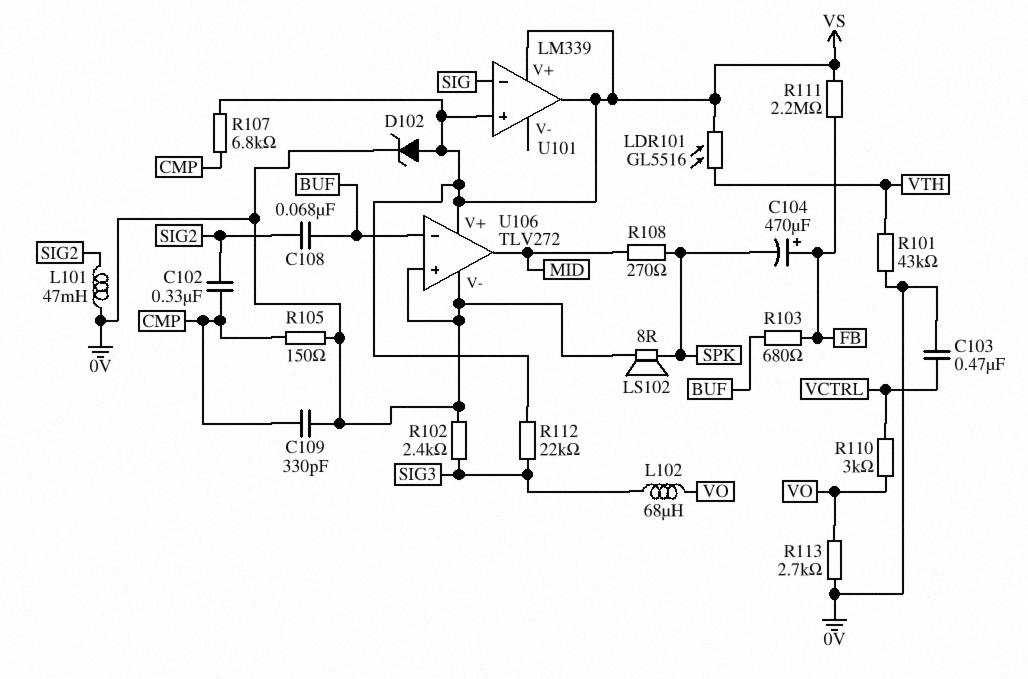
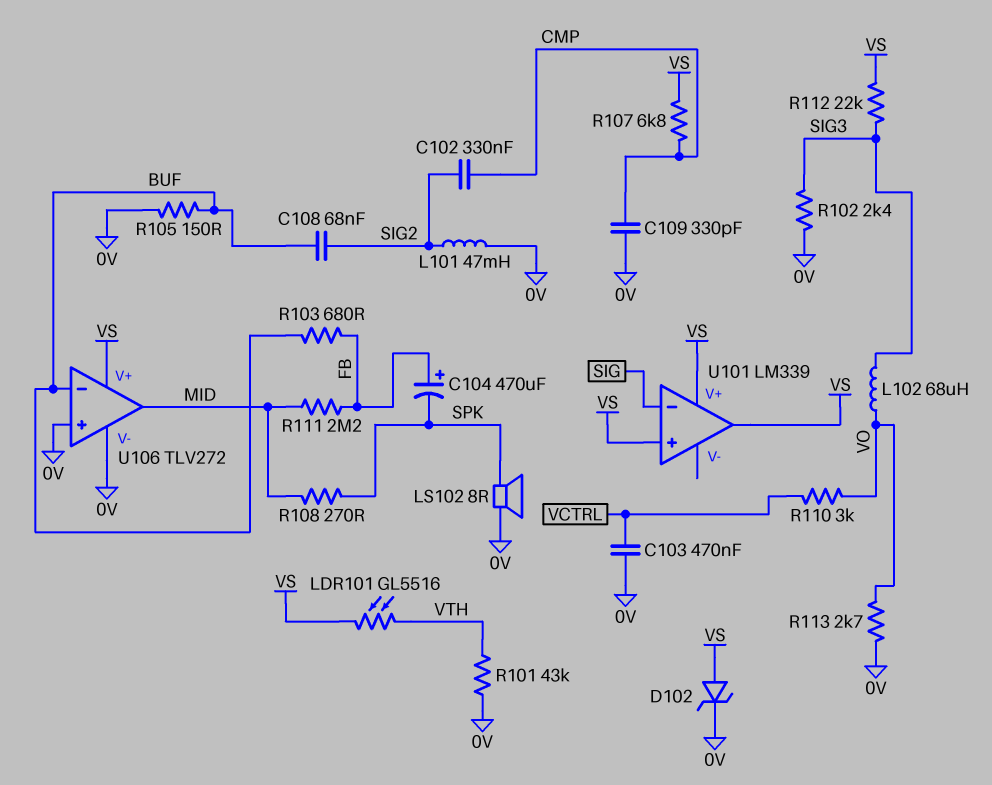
R105: 150 (0V, CMP) -> 150 (0V, BUF)
R111: 2.2M (FB, VS) -> 2.2M (FB, MID)

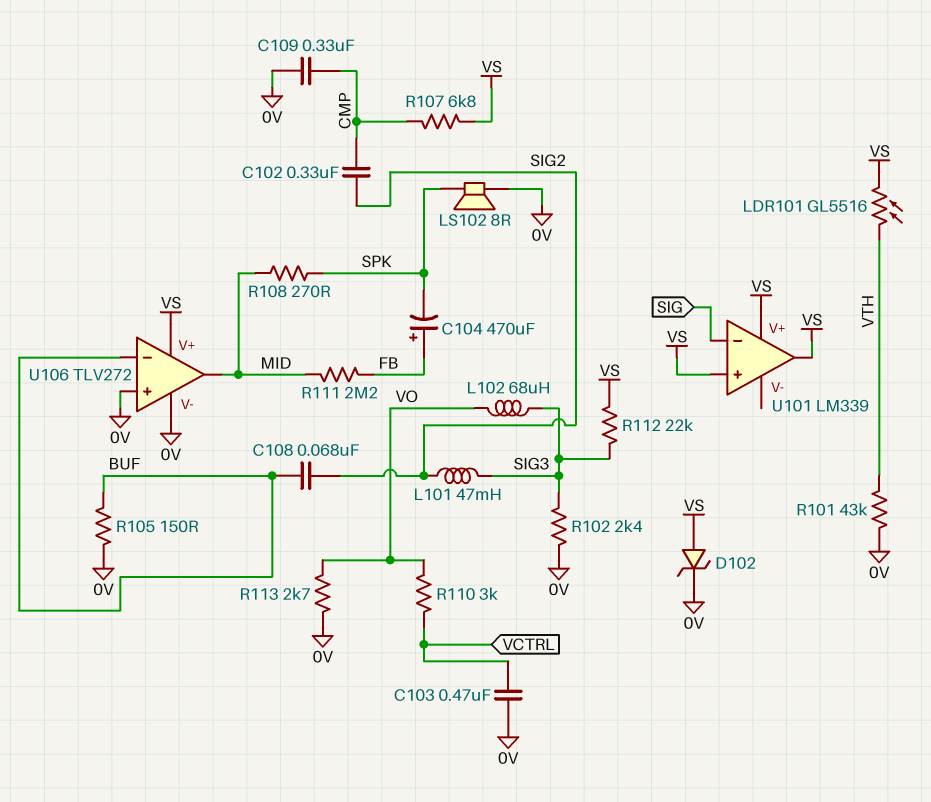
C109: 330pF (0V, CMP) -> 330nF (0V, CMP)
L101: 47mH (0V, SIG2) -> 47mH (SIG2, SIG3)
R103: 680 (BUF, FB) -> none

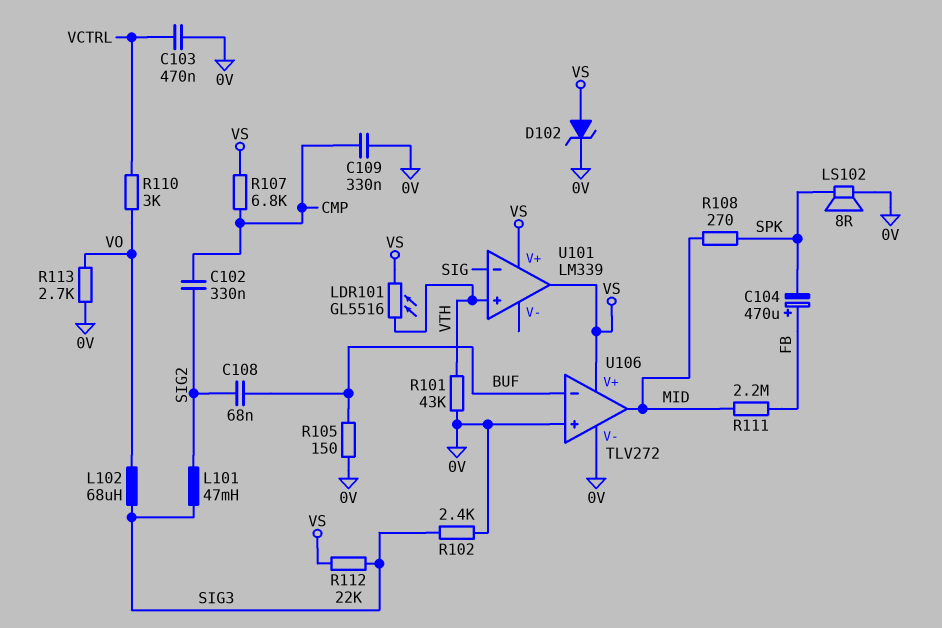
U101 pin in+: VS -> VTH

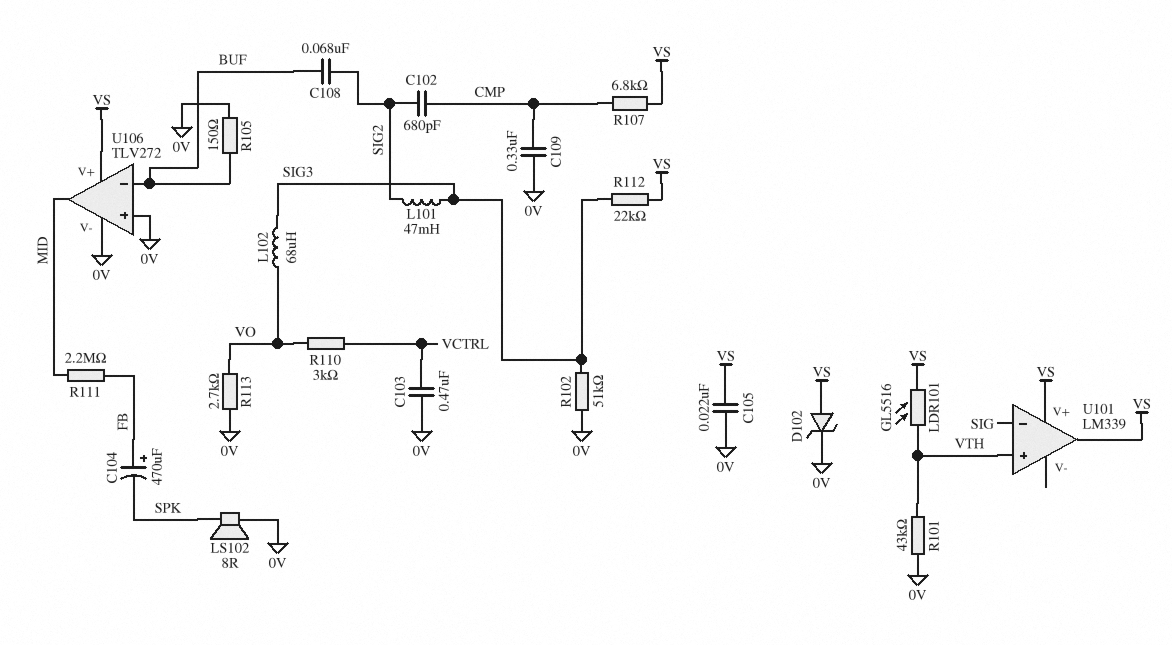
C102: 330nF (CMP, SIG2) -> 680pF (CMP, SIG2)
C105: none -> 22nF (0V, VS)
R102: 2.4k (0V, SIG3) -> 51k (0V, SIG3)
R108: 270 (MID, SPK) -> none

